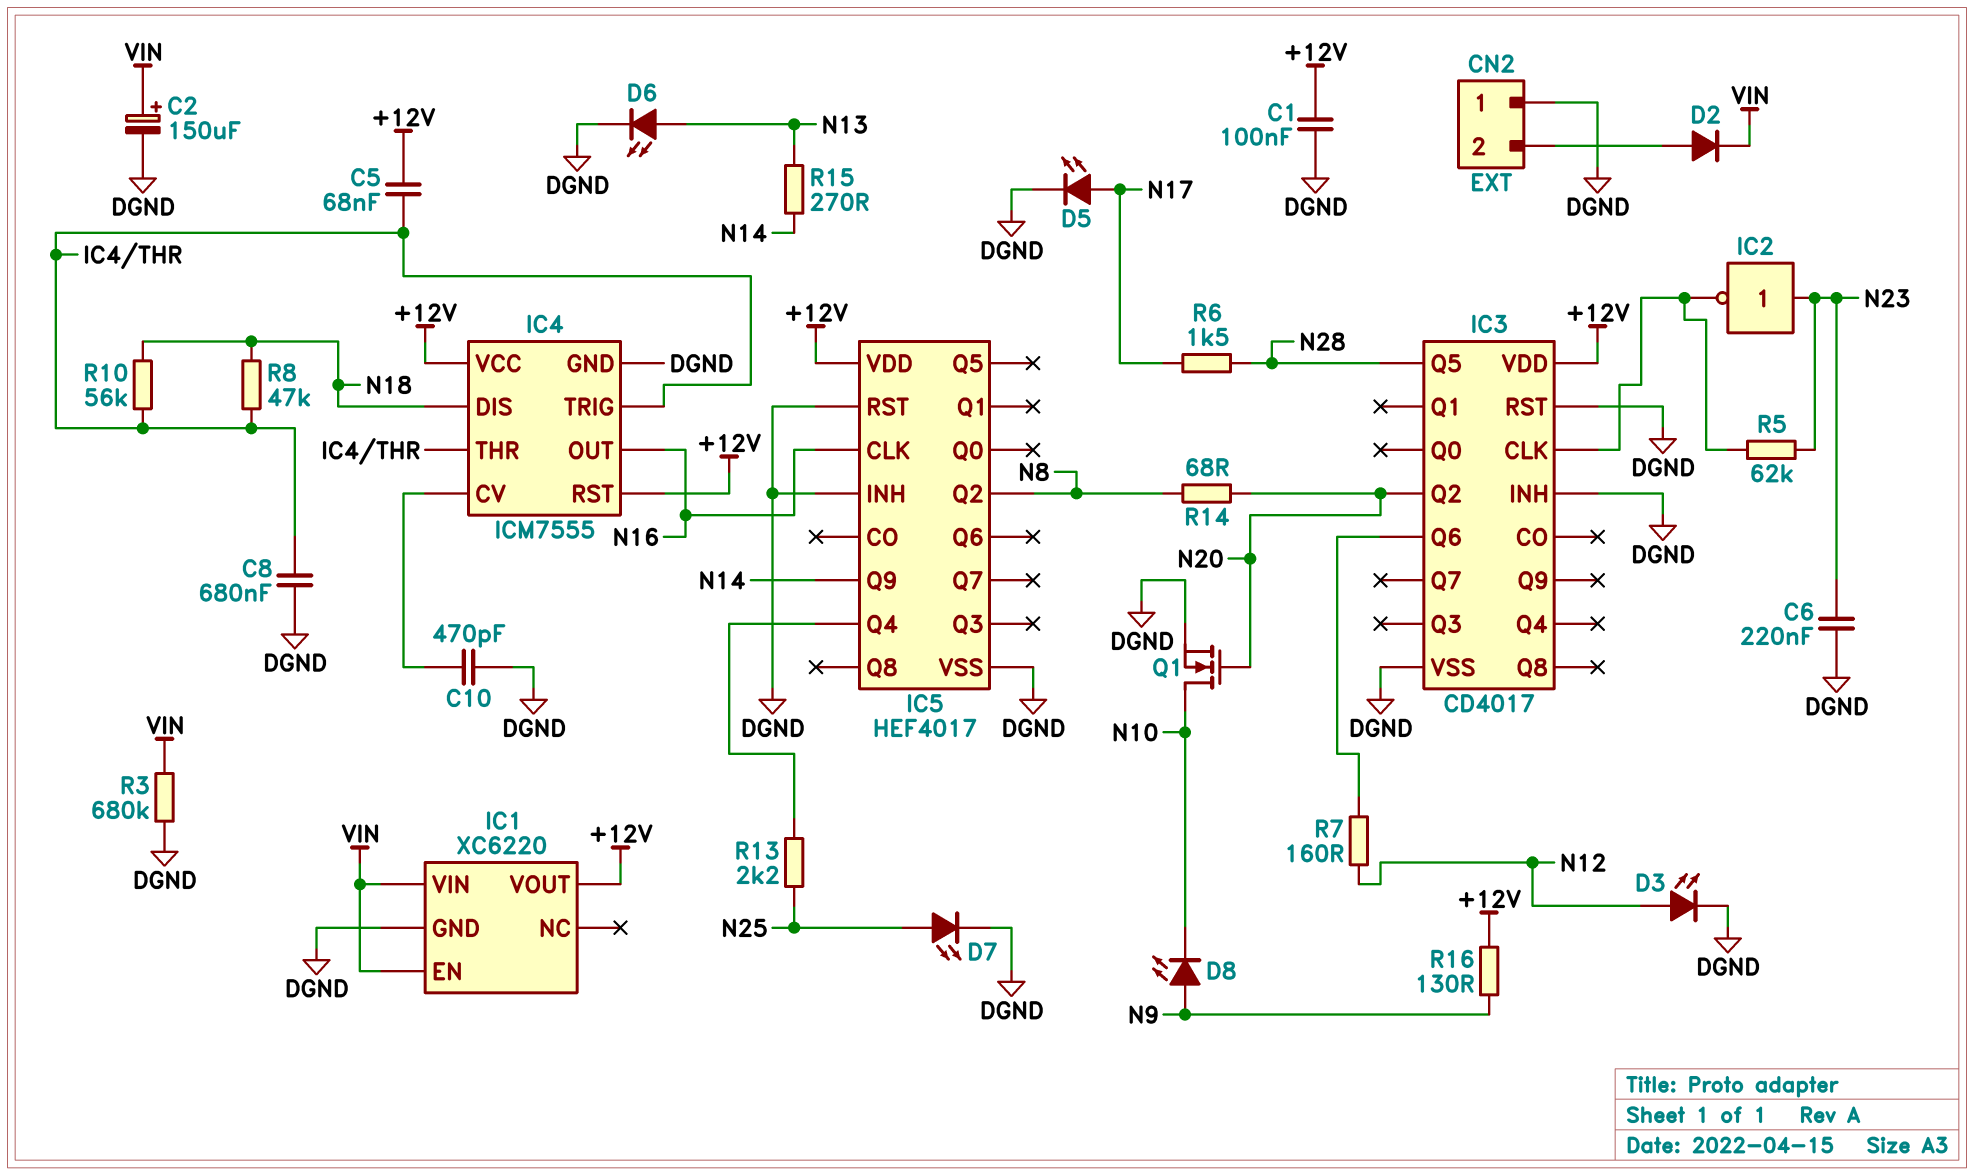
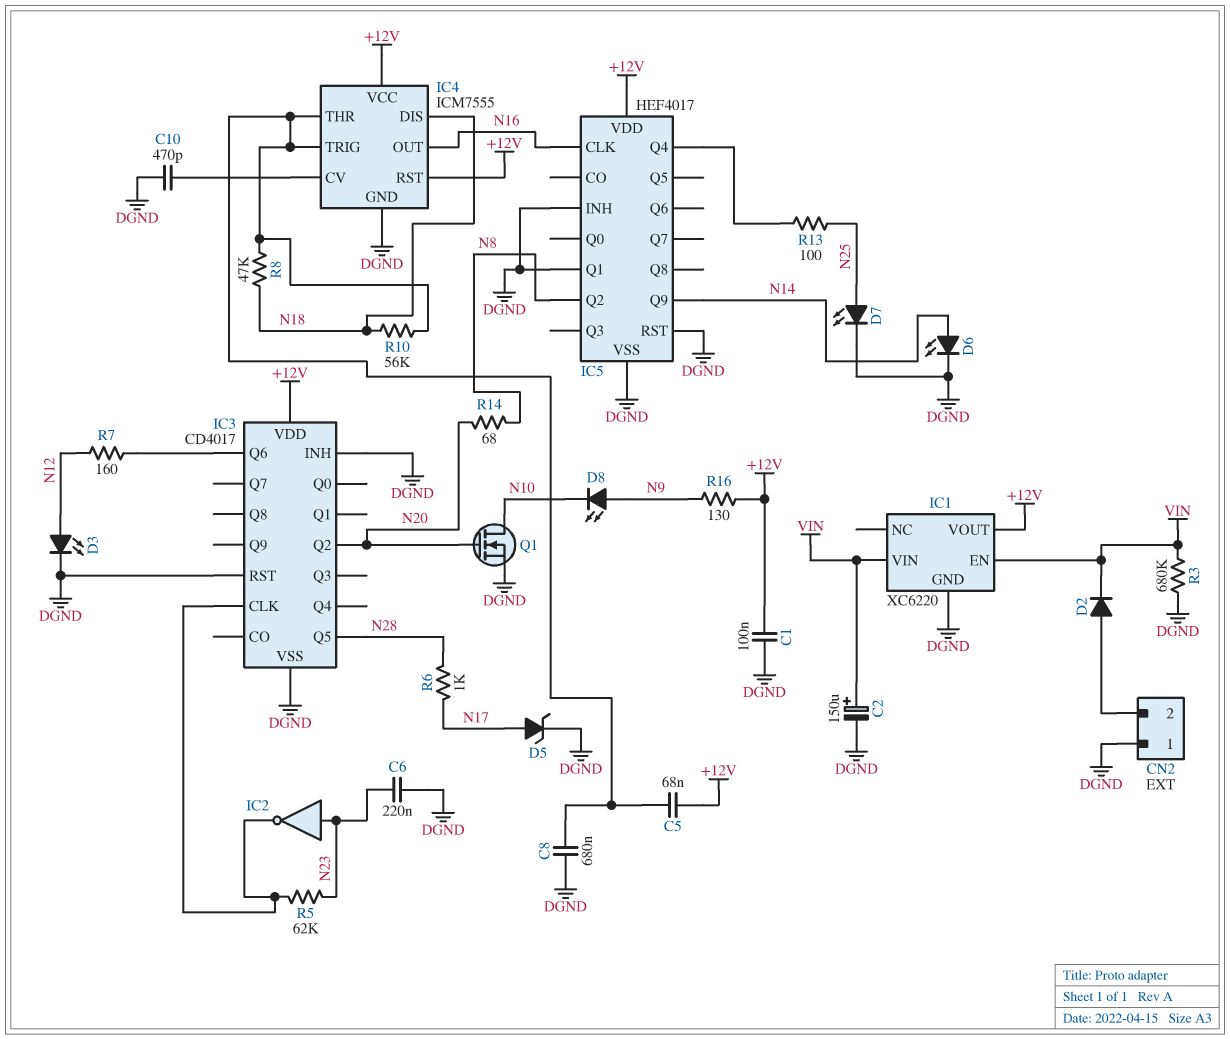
D5: LED (A N17, K DGND) -> zener (A N17, K DGND)
D6: LED (A N13, K DGND) -> LED (A N14, K DGND)
IC5 pin Q1: none -> DGND
R6: 1.5k (N17, N28) -> 1k (N17, N28)
R13: 2.2k (IC5/Q4, N25) -> 100 (IC5/Q4, N25)
R15: 270 (N13, N14) -> none

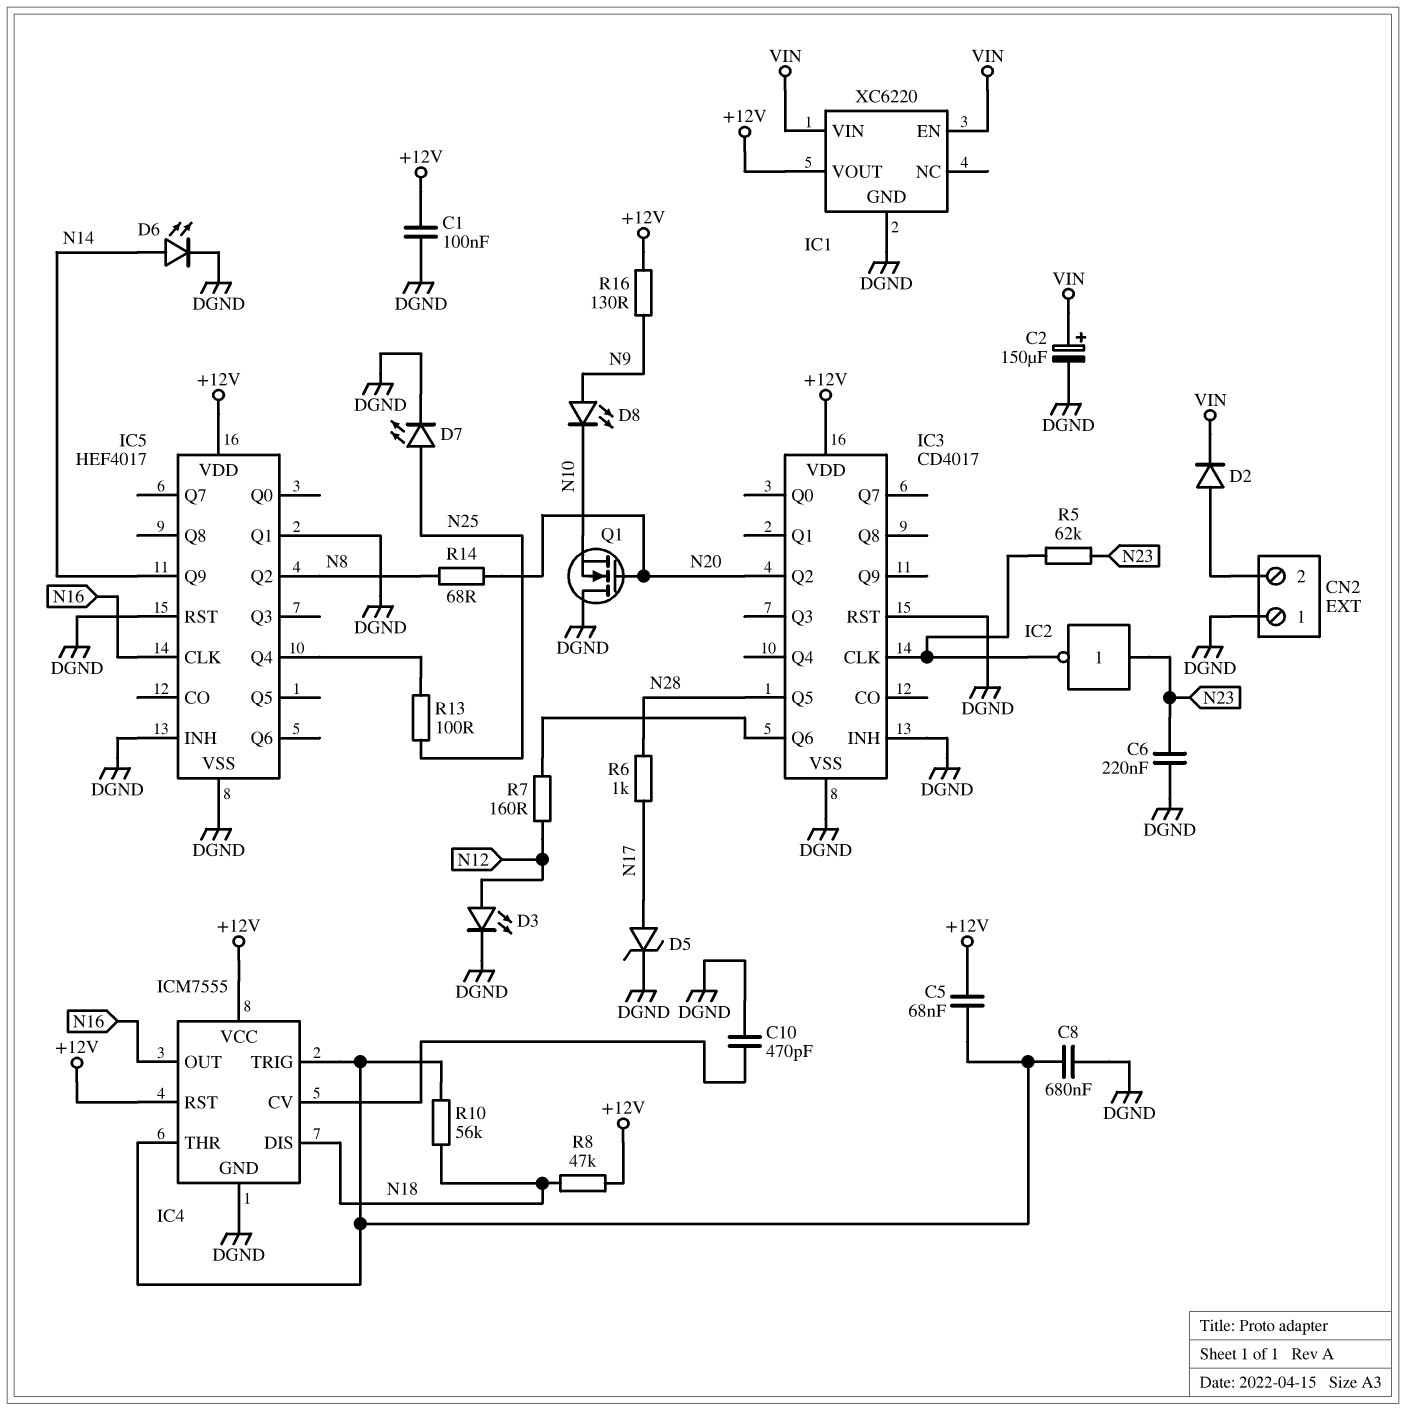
Q1: NMOS (G N20, D N10, S DGND) -> NMOS (G N20, D DGND, S N10)
R3: 680k (DGND, VIN) -> none
R8: 47k (IC4/THR, N18) -> 47k (+12V, N18)

